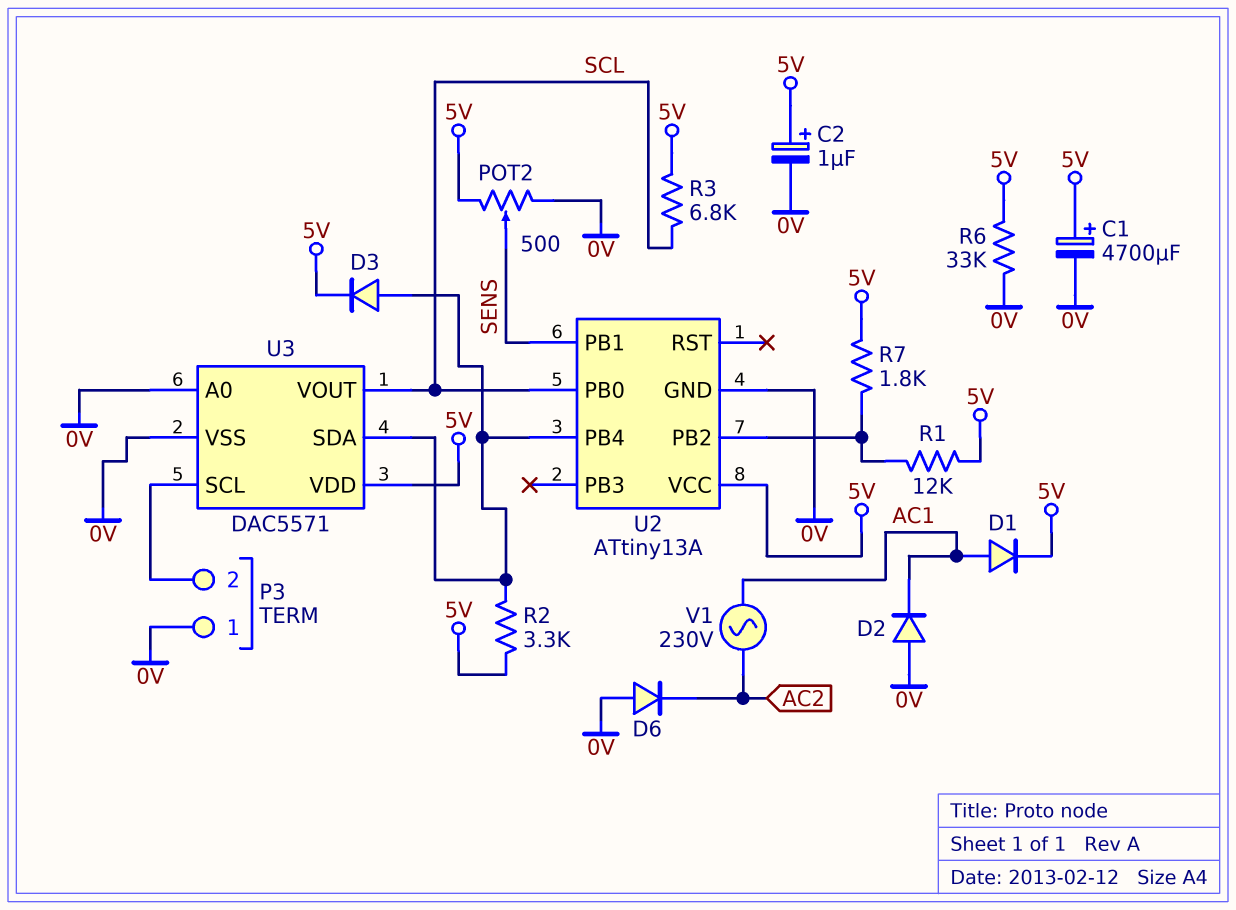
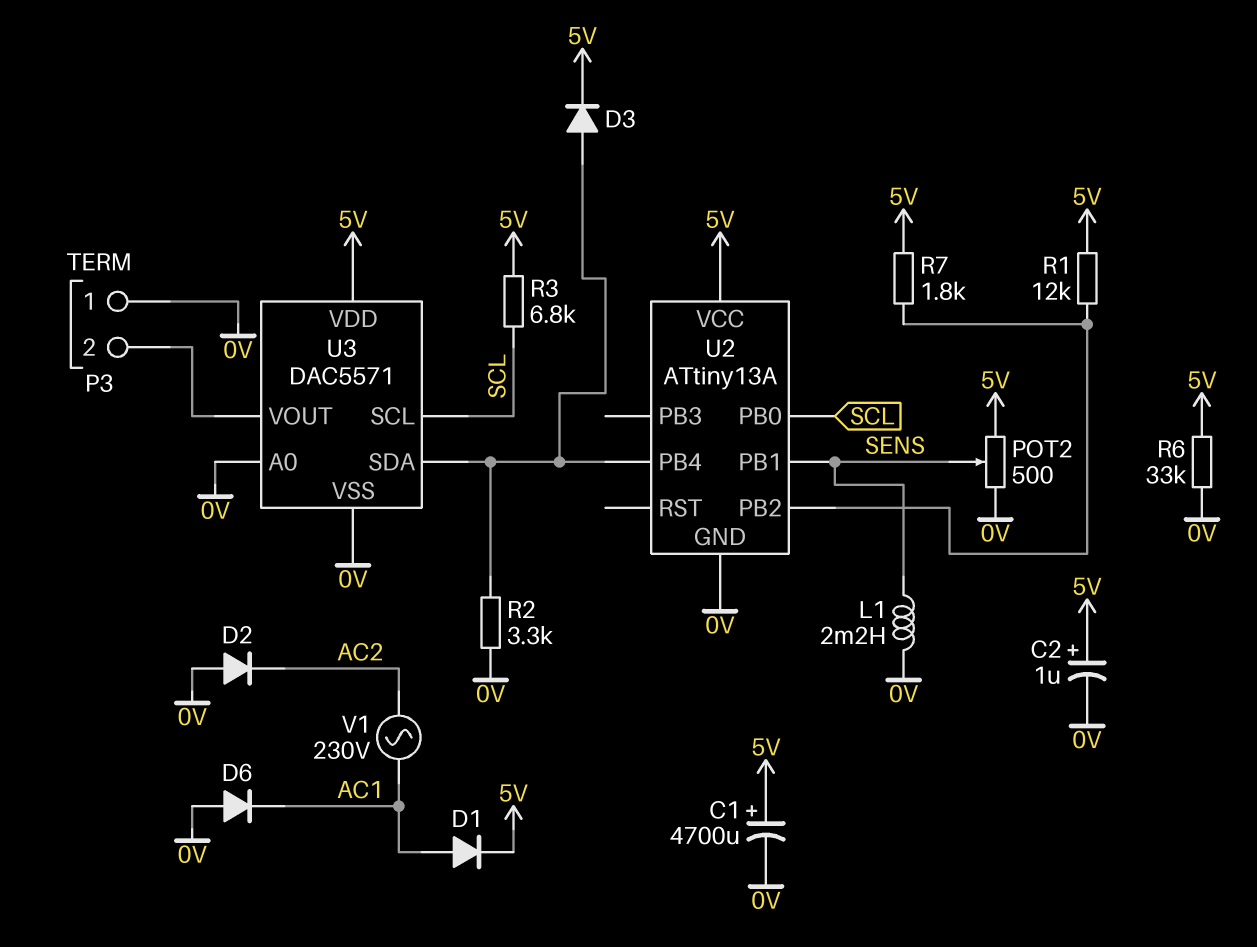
D2: diode (A 0V, K AC1) -> diode (A 0V, K AC2)
D6: diode (A 0V, K AC2) -> diode (A 0V, K AC1)
L1: none -> 2.2mH (0V, SENS)
R2: 3.3k (5V, U2/PB4) -> 3.3k (0V, U2/PB4)
U3 pin SCL: P3/2 -> SCL
U3 pin VOUT: SCL -> P3/2

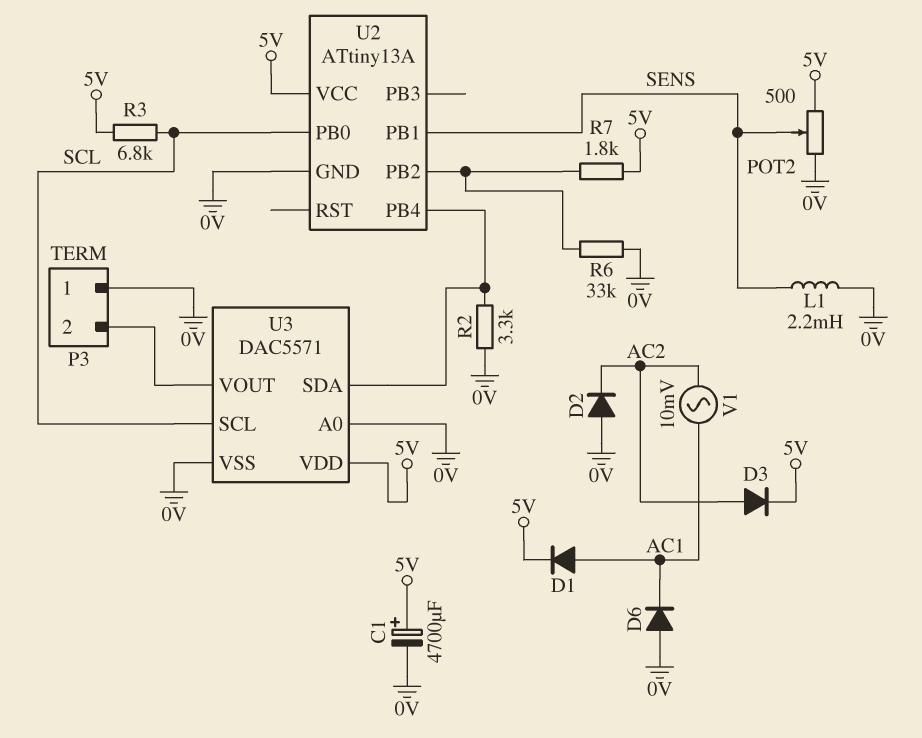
C2: 1uF (plus 5V, minus 0V) -> none
D3: diode (A U2/PB4, K 5V) -> diode (A AC2, K 5V)
R1: 12k (5V, U2/PB2) -> none
R6: 33k (0V, 5V) -> 33k (0V, U2/PB2)
V1: AC 230V (AC1, AC2) -> AC 10mV (AC1, AC2)

